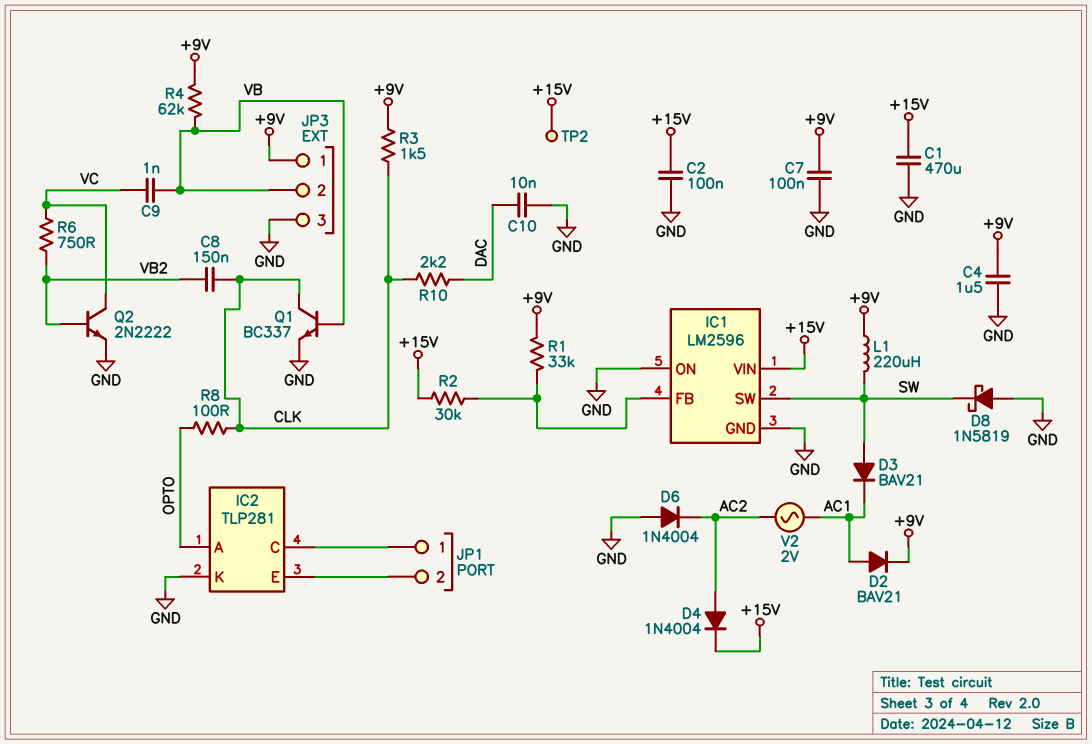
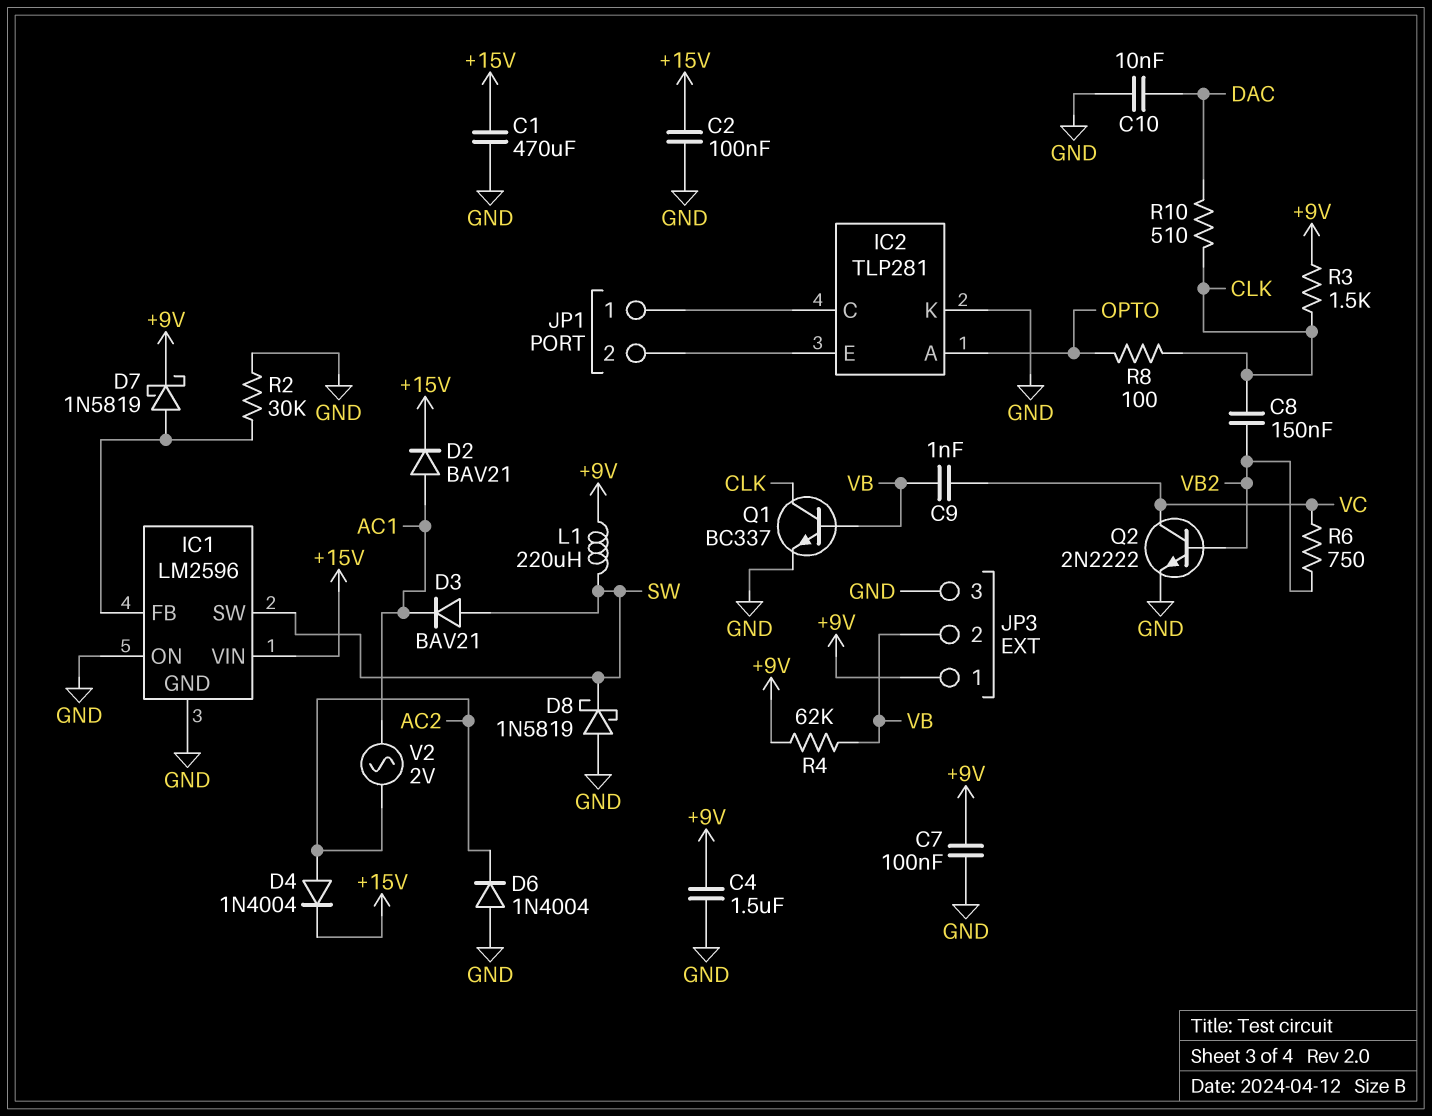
D2: diode BAV21 (A AC1, K +9V) -> diode BAV21 (A AC1, K +15V)
D7: none -> schottky 1N5819 (A IC1/FB, K +9V)
R1: 33k (+9V, IC1/FB) -> none
R2: 30k (+15V, IC1/FB) -> 30k (GND, IC1/FB)
R10: 2.2k (CLK, DAC) -> 510 (CLK, DAC)
TP2: test point (+15V) -> none

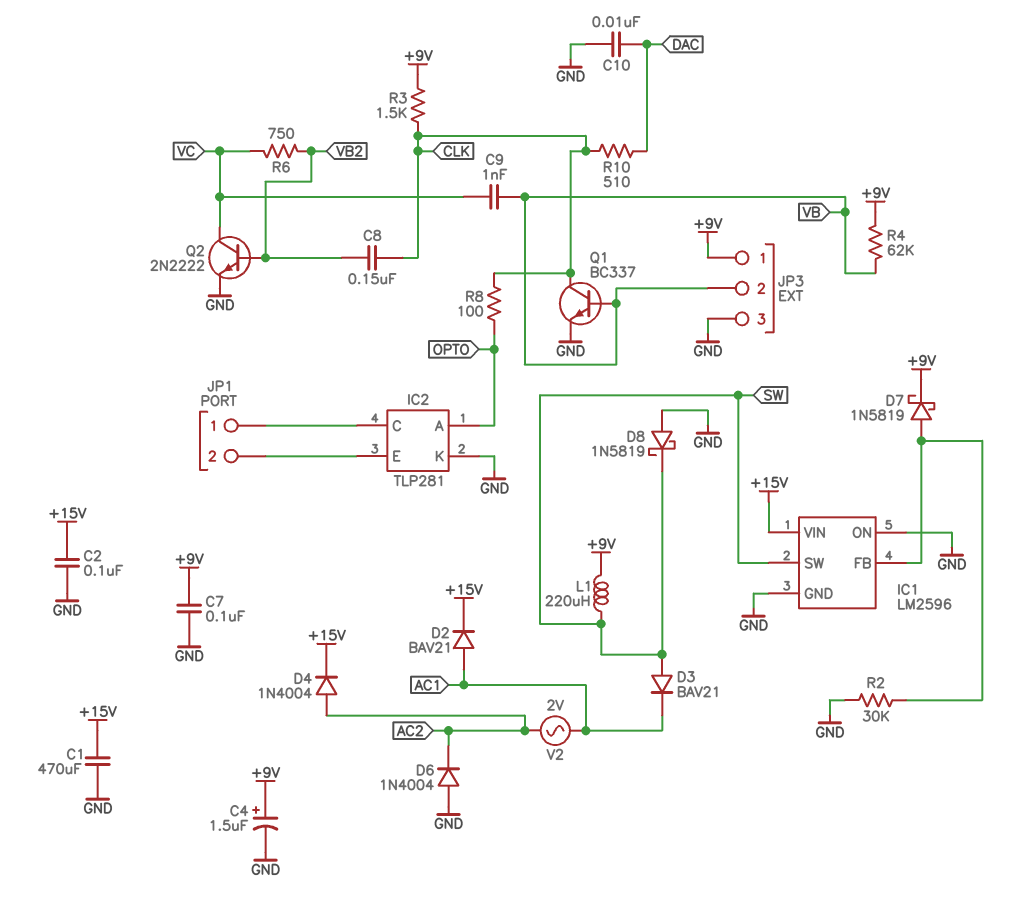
C4: 1.5uF (+9V, GND) -> 1.5uF (plus +9V, minus GND)

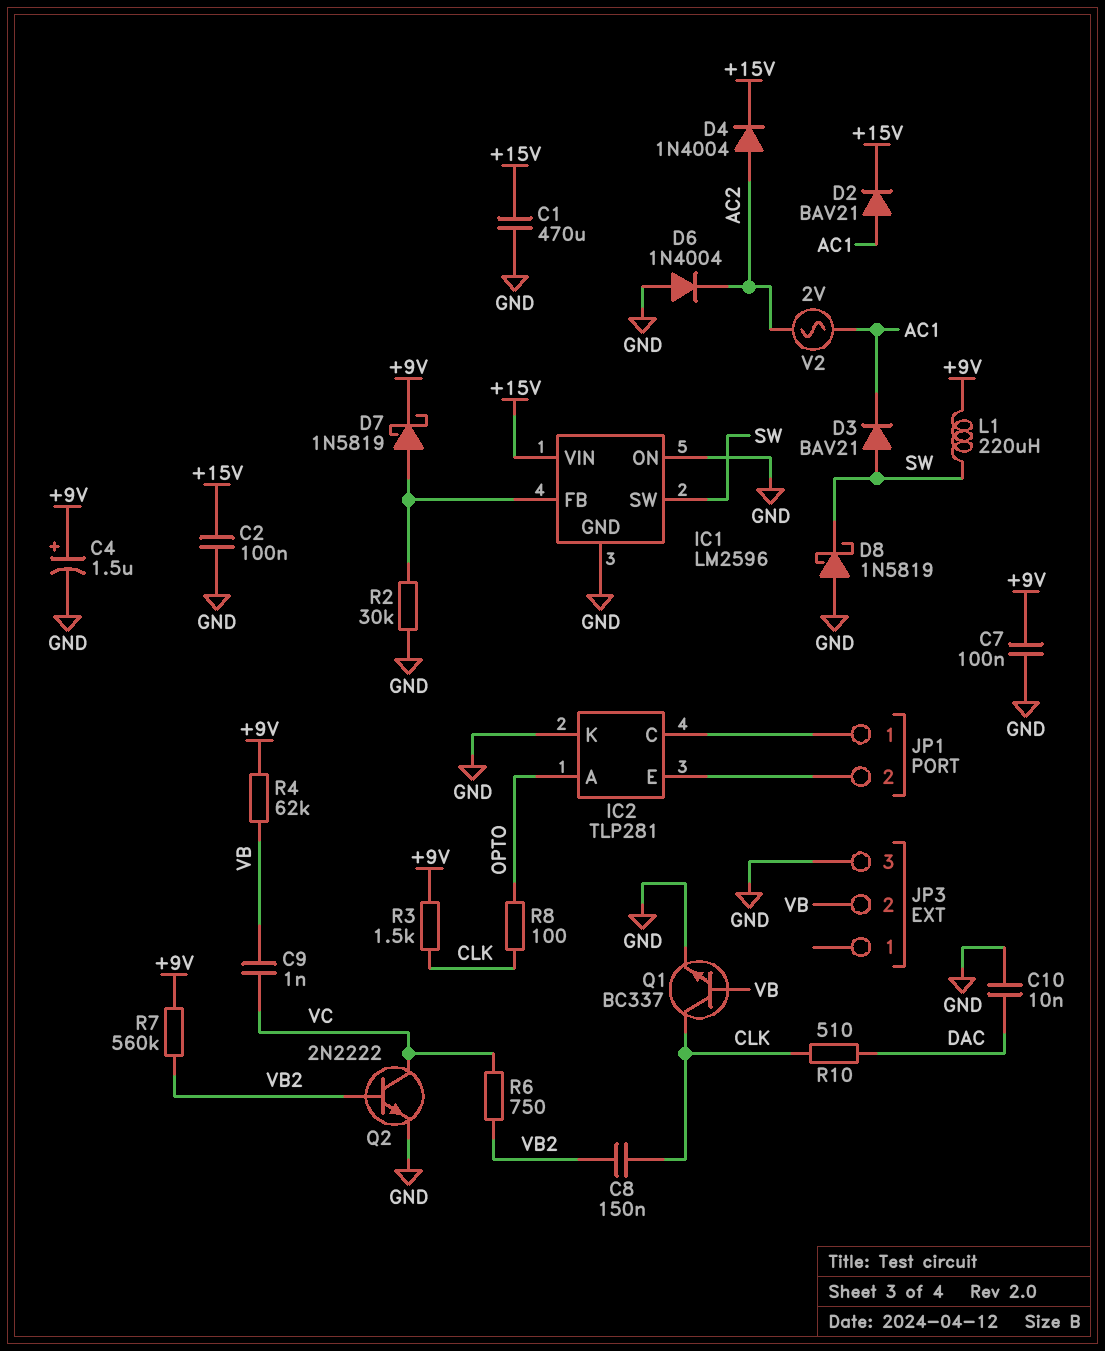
JP3 pin 1: +9V -> none
R7: none -> 560k (+9V, VB2)

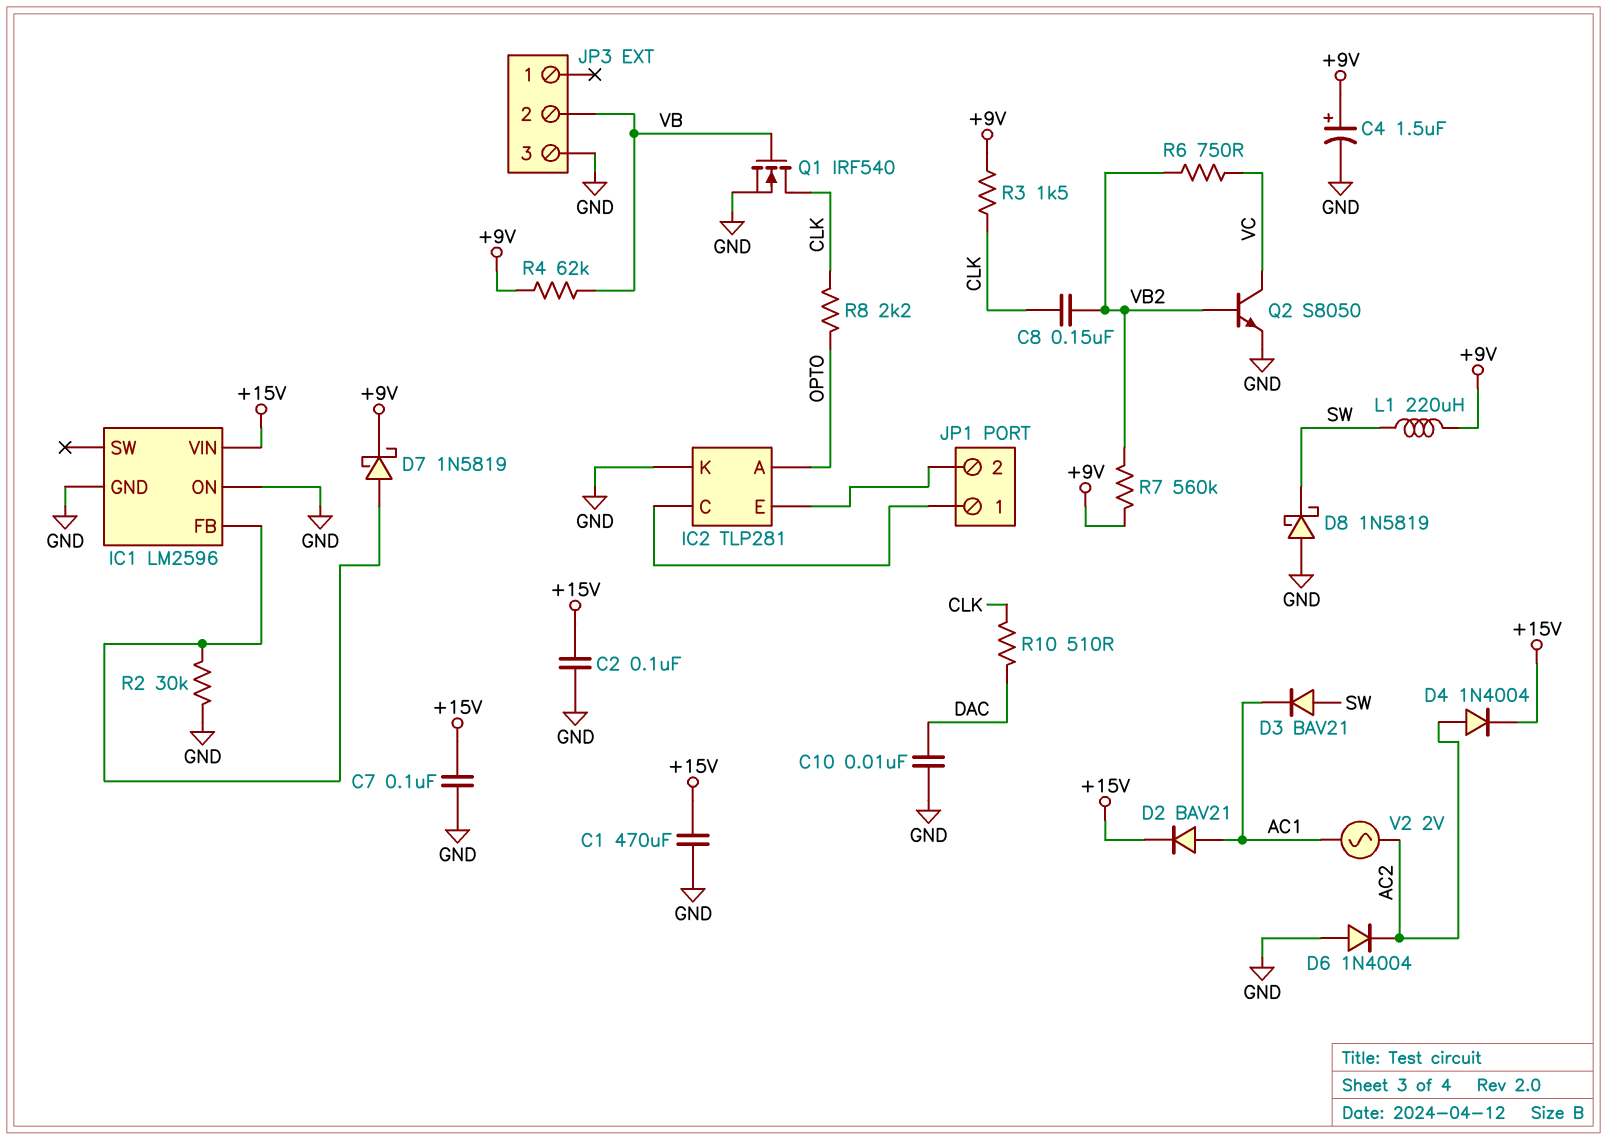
C7: 100nF (+9V, GND) -> 100nF (+15V, GND)
C9: 1nF (VB, VC) -> none
IC1 pin SW: SW -> none
Q1: NPN BC337 (B VB, C CLK, E GND) -> NMOS IRF540 (G VB, D CLK, S GND)
Q2: NPN 2N2222 (B VB2, C VC, E GND) -> NPN S8050 (B VB2, C VC, E GND)
R8: 100 (CLK, OPTO) -> 2.2k (CLK, OPTO)

